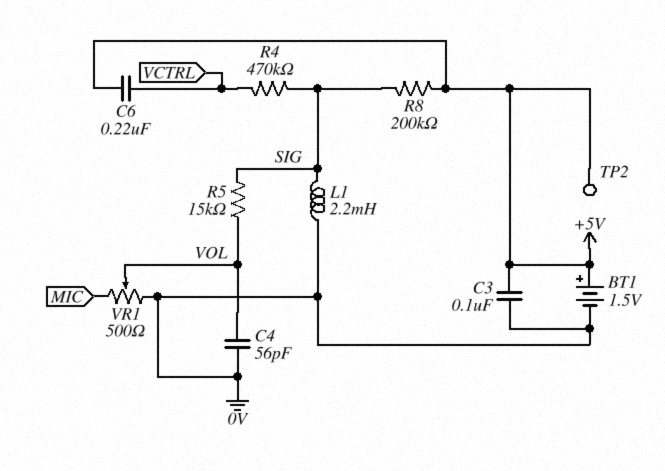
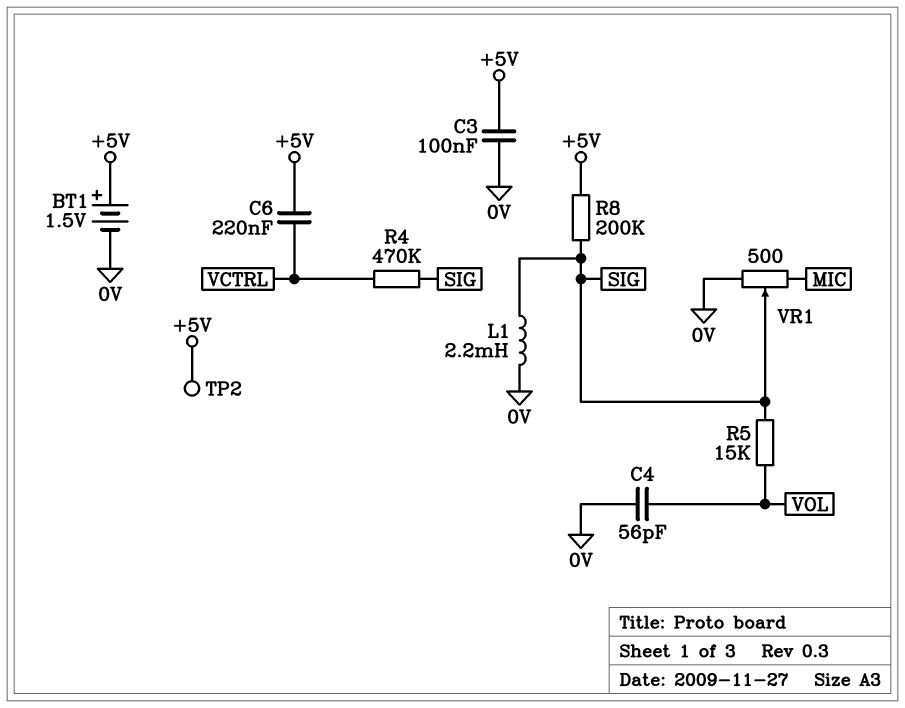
VR1: 500 (0V, MIC, wiper VOL) -> 500 (0V, MIC, wiper SIG)

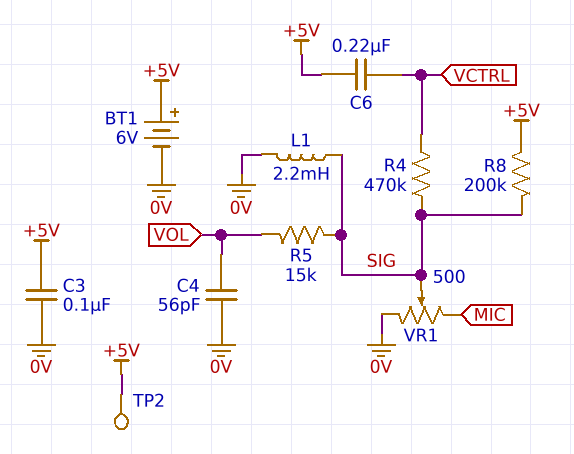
BT1: 1.5V (plus +5V, minus 0V) -> 6V (plus +5V, minus 0V)

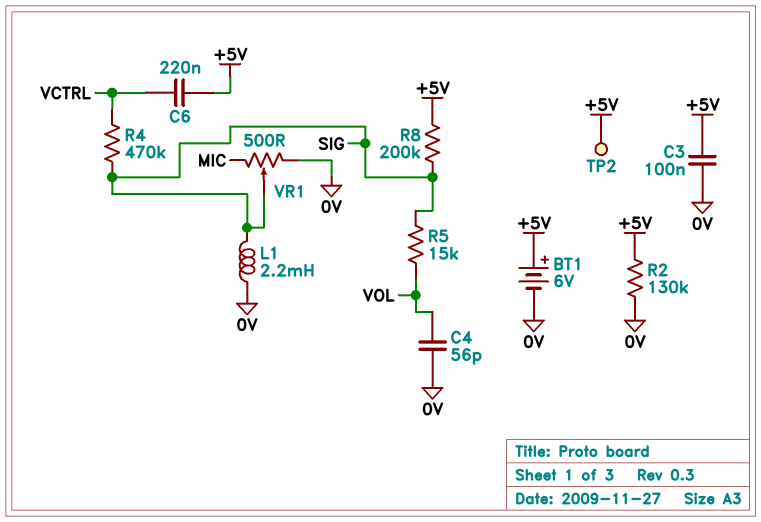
R2: none -> 130k (+5V, 0V)

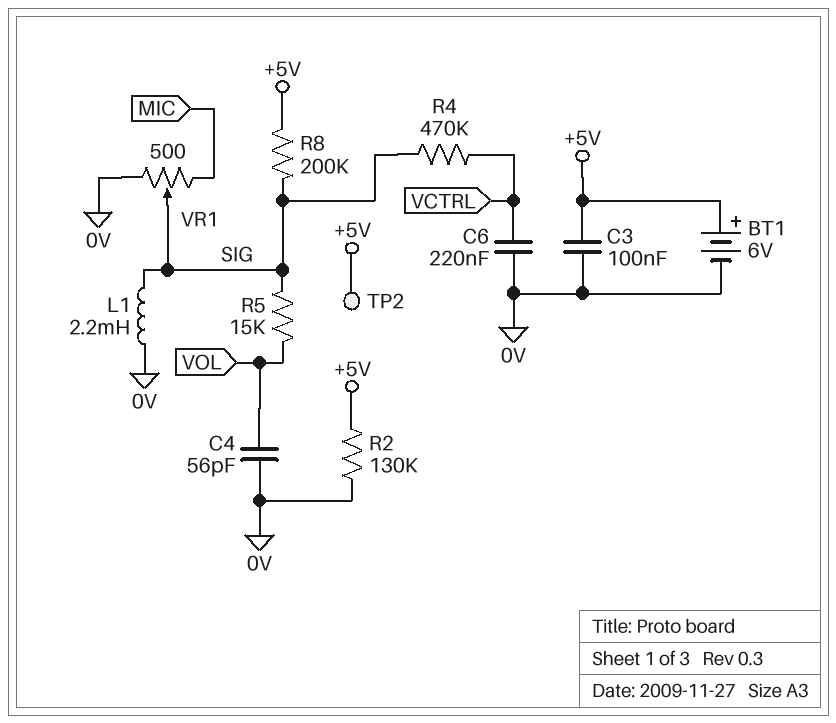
C6: 220nF (+5V, VCTRL) -> 220nF (0V, VCTRL)

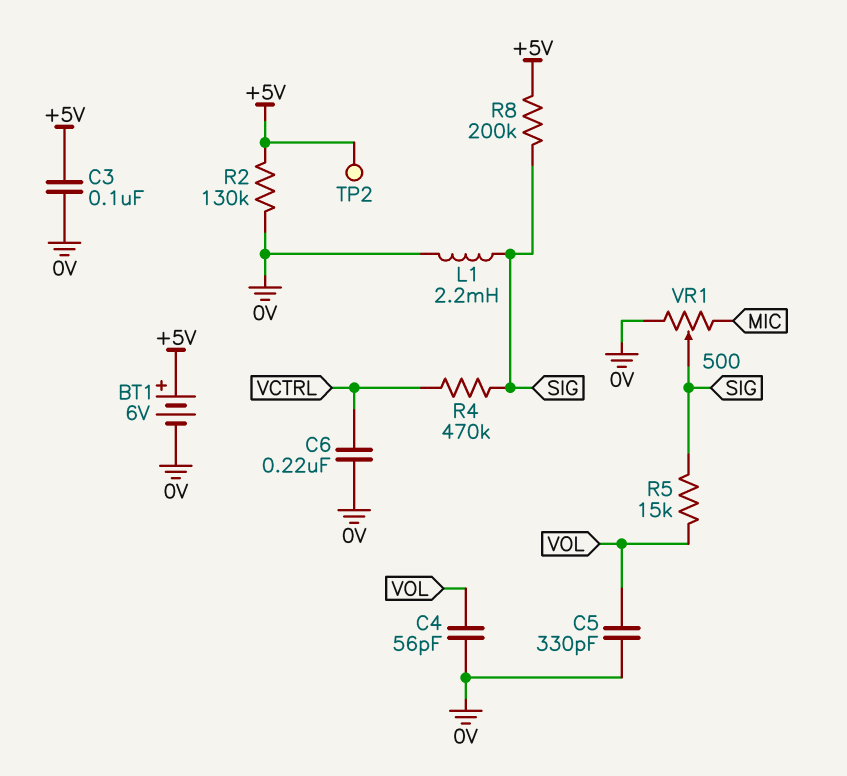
C5: none -> 330pF (0V, VOL)

